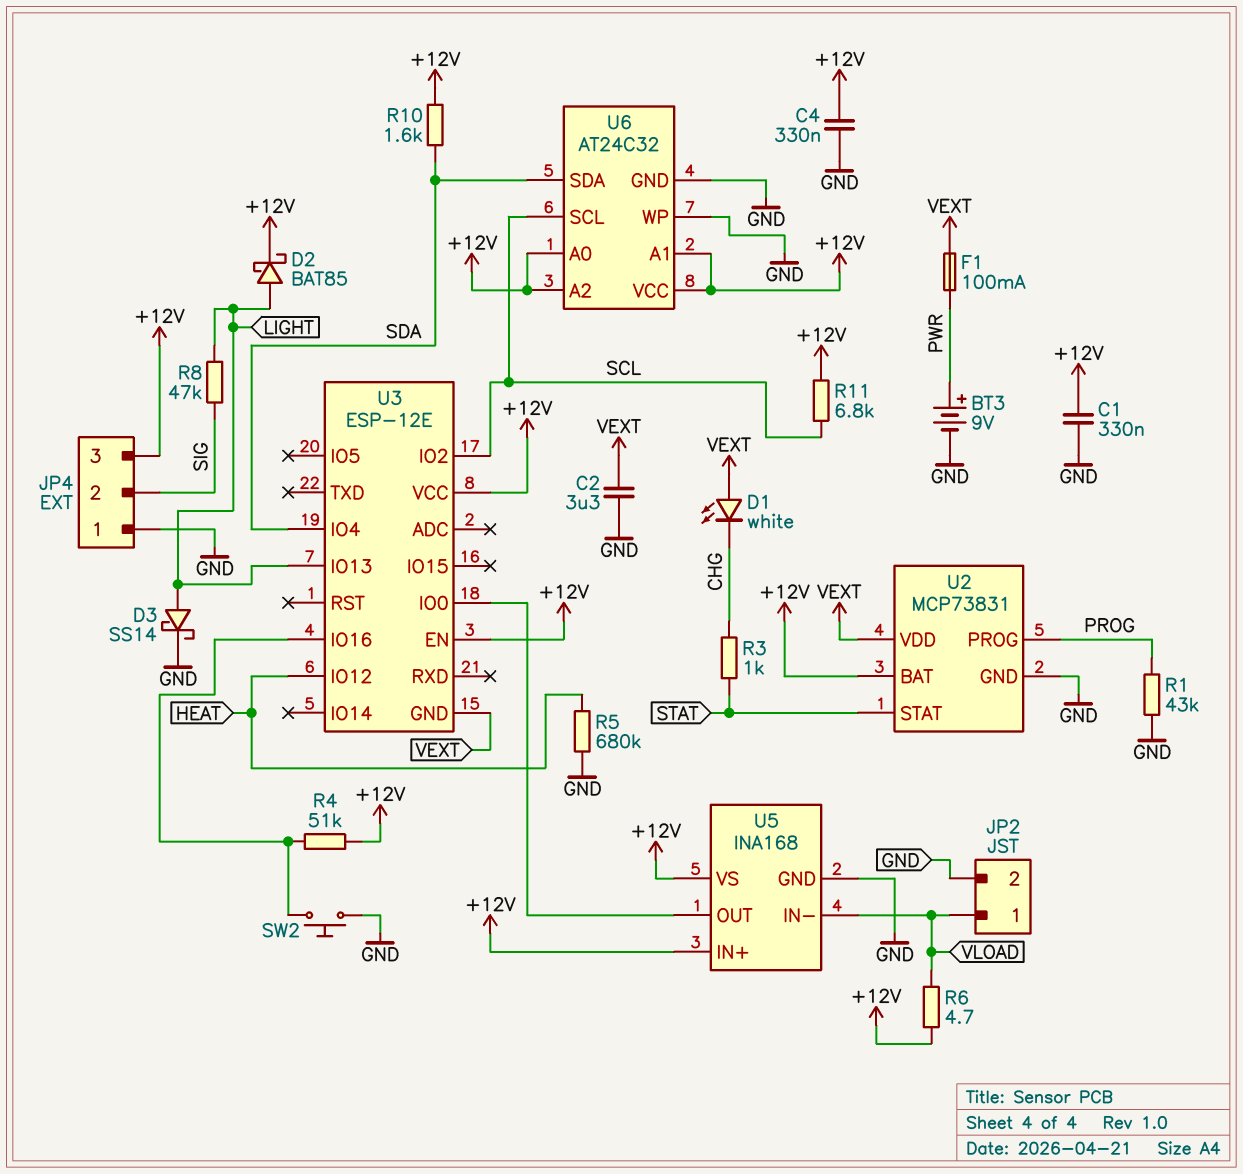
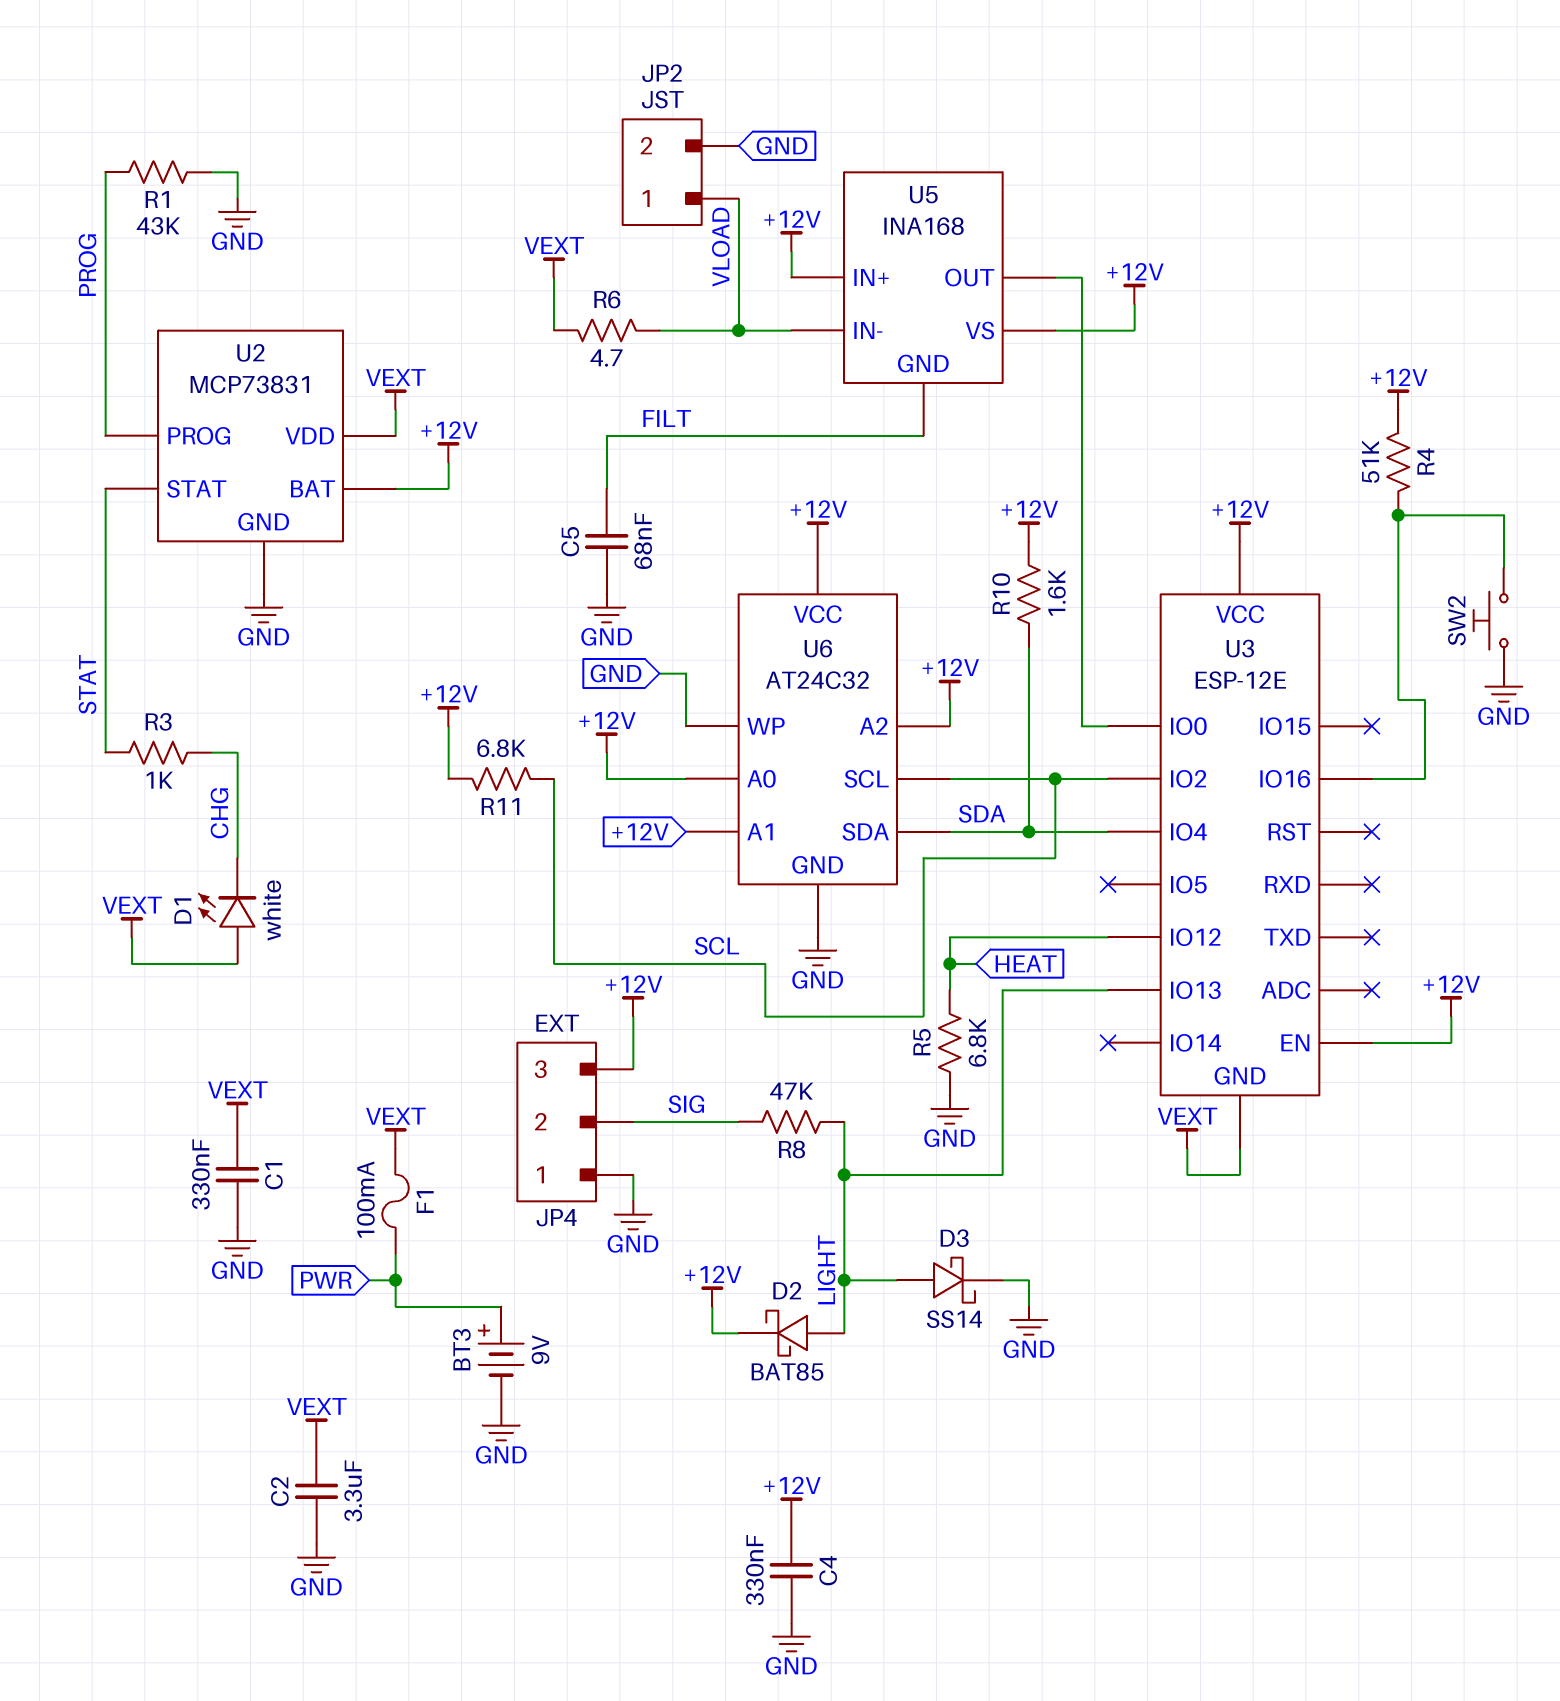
C1: 330nF (+12V, GND) -> 330nF (GND, VEXT)
C5: none -> 68nF (FILT, GND)
R5: 680k (GND, HEAT) -> 6.8k (GND, HEAT)
R6: 4.7 (+12V, VLOAD) -> 4.7 (VEXT, VLOAD)
U5 pin GND: GND -> FILT

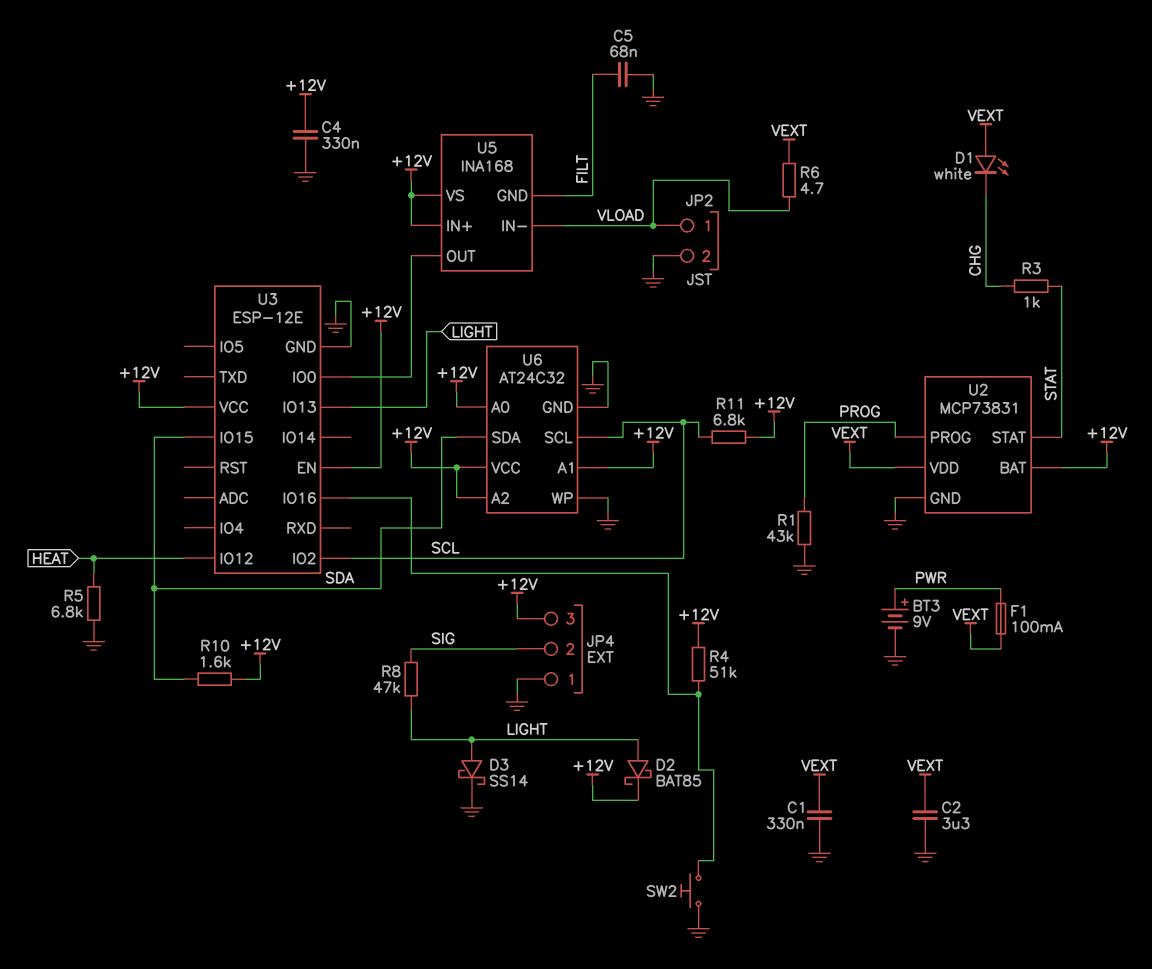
U3 pin GND: VEXT -> GND
U3 pin IO4: SDA -> none
U3 pin IO15: none -> SDA

